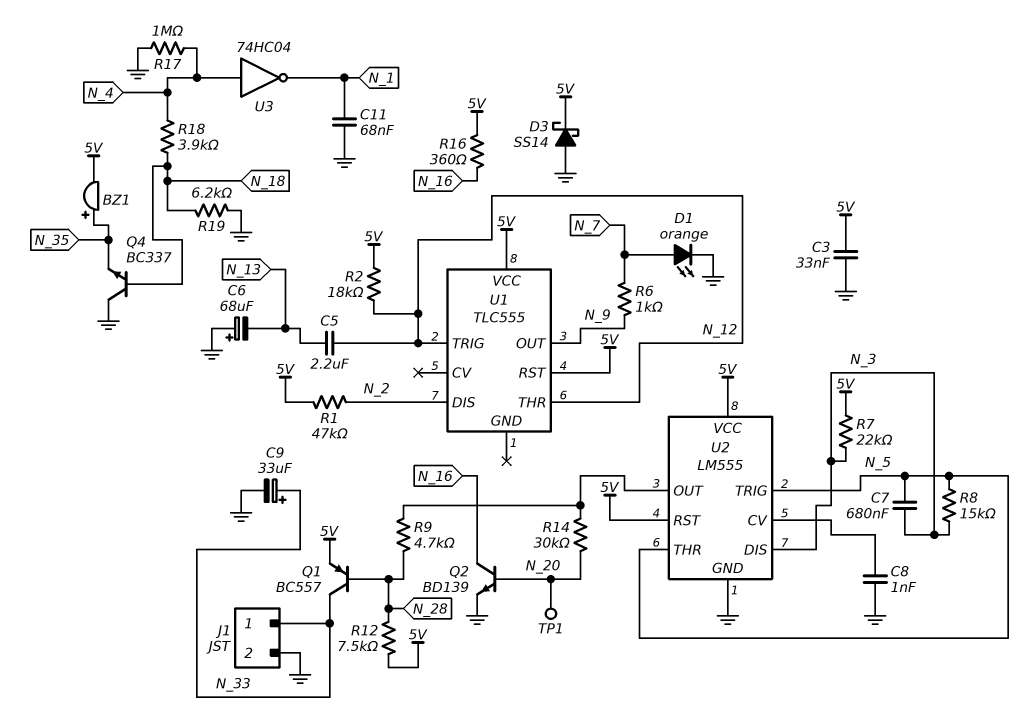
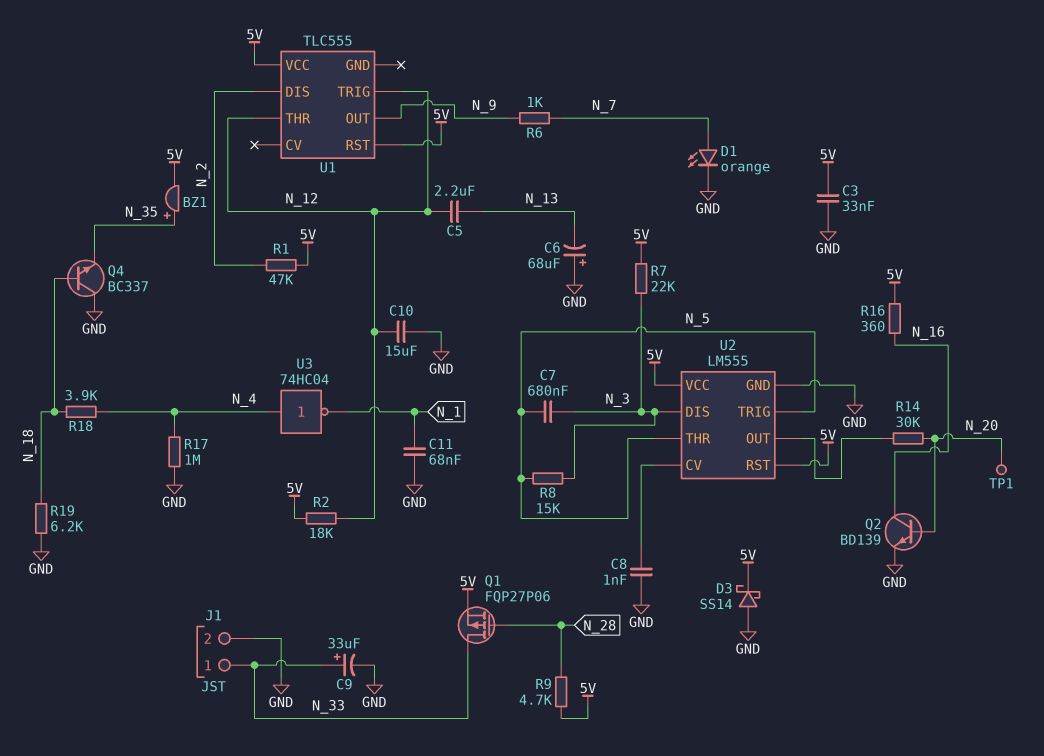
C10: none -> 15uF (GND, N_12)
Q1: PNP BC557 (B N_28, C N_33, E 5V) -> PMOS FQP27P06 (G N_28, D N_33, S 5V)
R9: 4.7k (N_28, U2/OUT) -> 4.7k (5V, N_28)
R12: 7.5k (5V, N_28) -> none

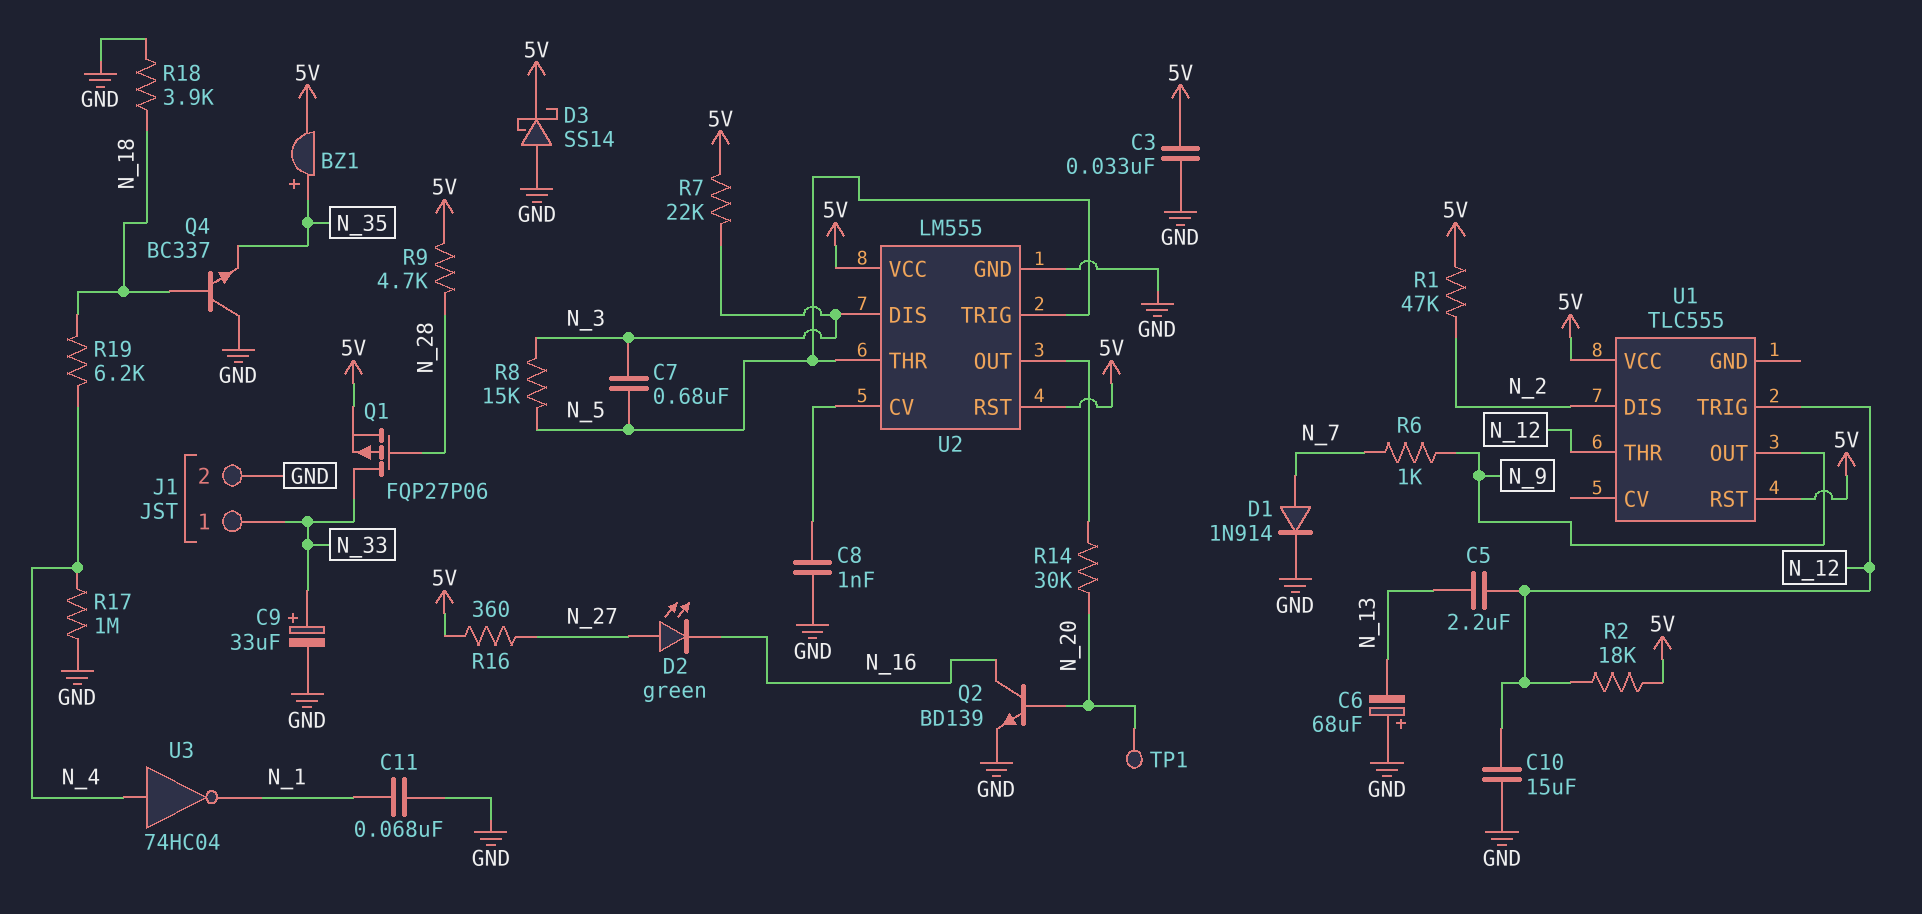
D1: LED orange (A N_7, K GND) -> diode 1N914 (A N_7, K GND)
D2: none -> LED green (A N_27, K N_16)
R16: 360 (5V, N_16) -> 360 (5V, N_27)
R18: 3.9k (N_4, N_18) -> 3.9k (GND, N_18)
R19: 6.2k (GND, N_18) -> 6.2k (N_4, N_18)

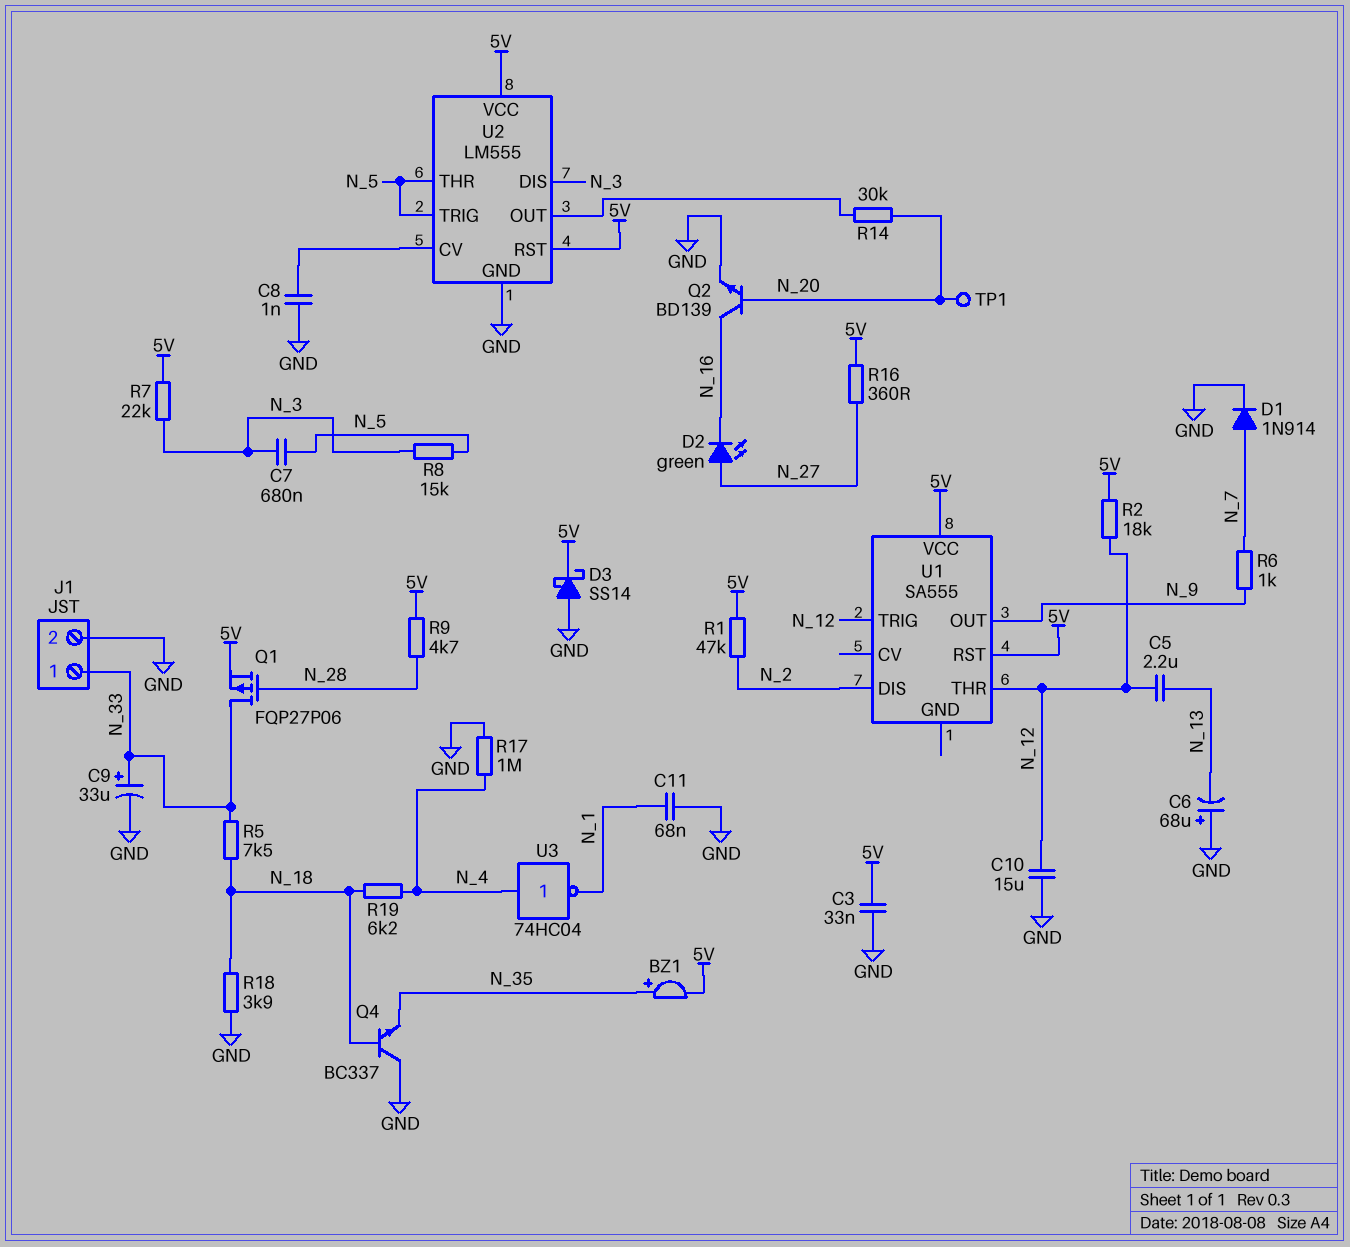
R5: none -> 7.5k (N_18, N_33)
U1: TLC555 -> SA555

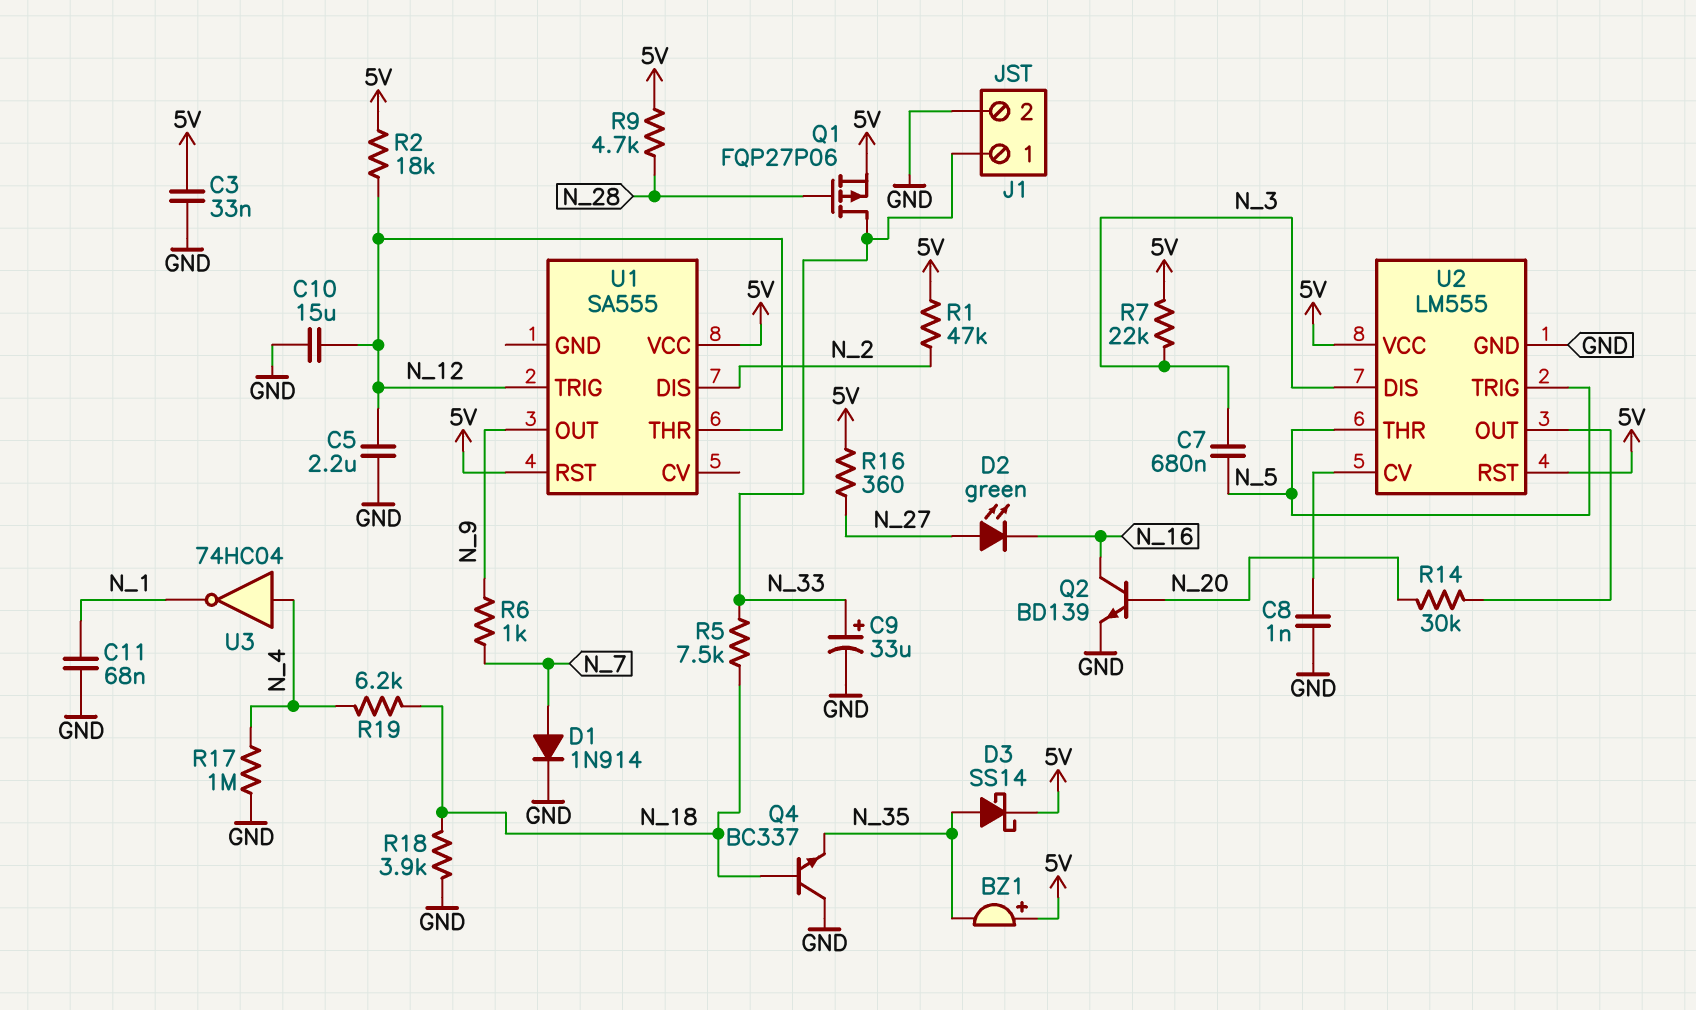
BZ1: buzzer (plus N_35, minus 5V) -> buzzer (plus 5V, minus N_35)
C5: 2.2uF (N_12, N_13) -> 2.2uF (GND, N_12)
C6: 68uF (plus GND, minus N_13) -> none
D3: schottky SS14 (A GND, K 5V) -> schottky SS14 (A N_35, K 5V)
R8: 15k (N_3, N_5) -> none
TP1: test point (N_20) -> none

